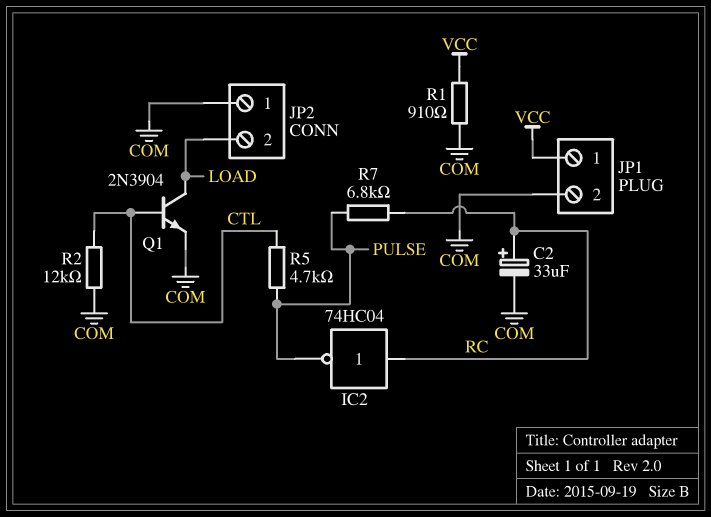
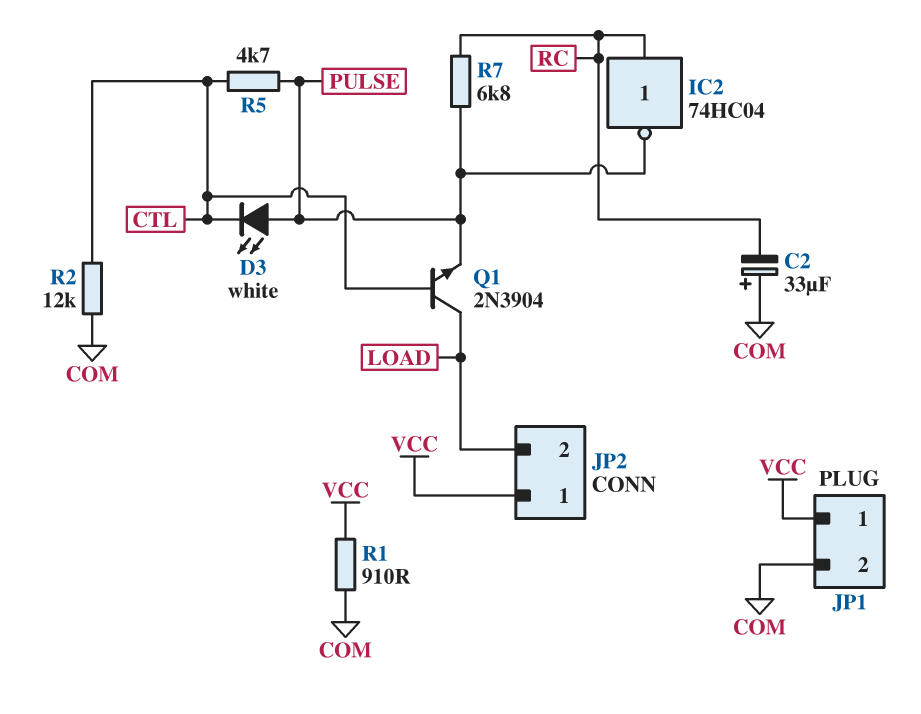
C2: 33uF (plus RC, minus COM) -> 33uF (plus COM, minus RC)
D3: none -> LED white (A PULSE, K CTL)
JP2 pin 1: COM -> VCC
Q1: NPN 2N3904 (B CTL, C LOAD, E COM) -> NPN 2N3904 (B CTL, C LOAD, E PULSE)

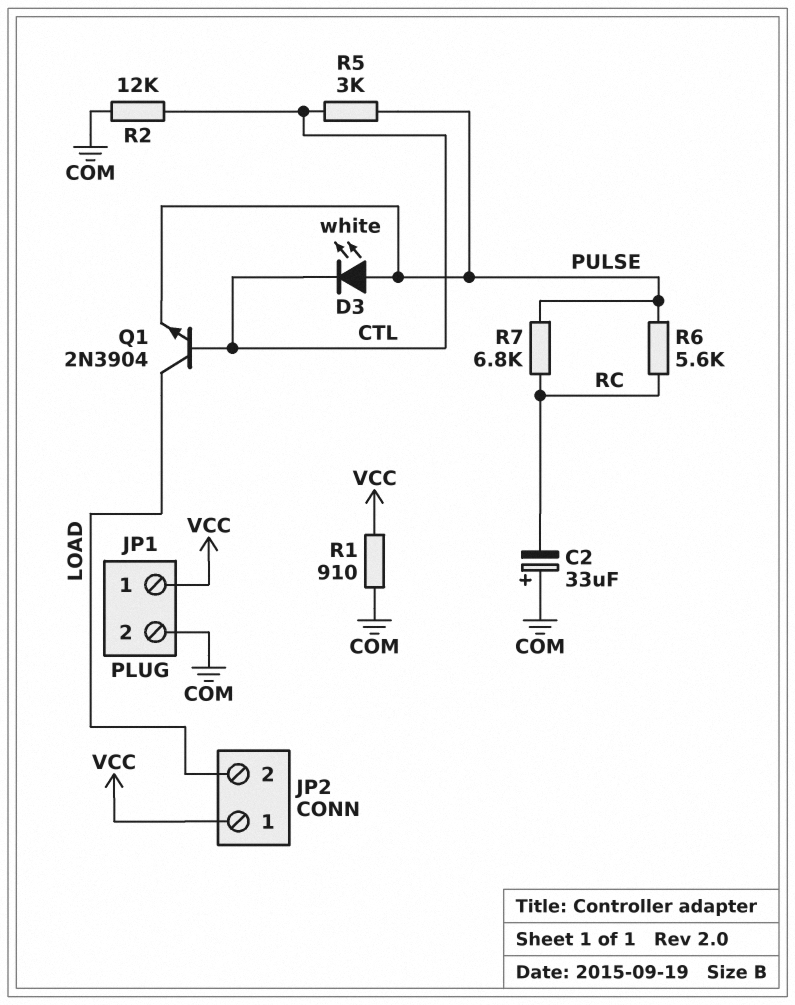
IC2: NOT 74HC04 (in RC, out PULSE) -> none
R5: 4.7k (CTL, PULSE) -> 3k (CTL, PULSE)
R6: none -> 5.6k (PULSE, RC)

